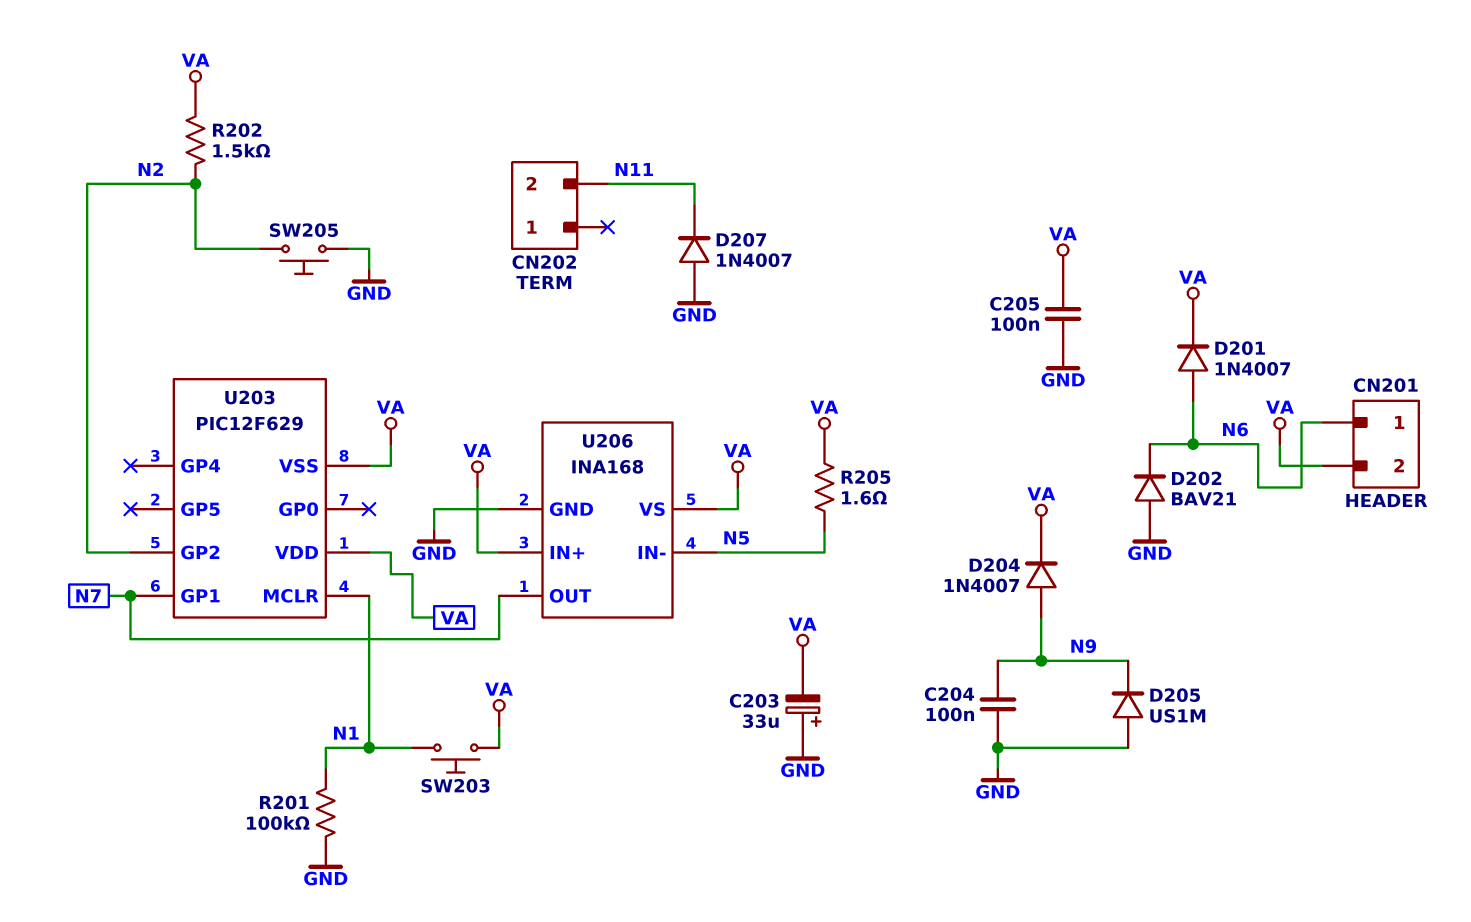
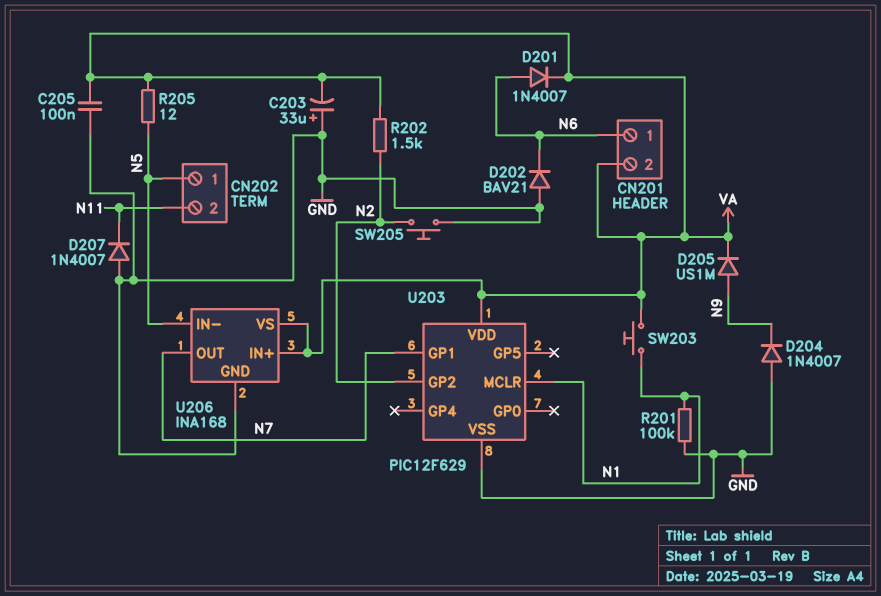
C204: 100nF (GND, N9) -> none
CN202 pin 1: none -> N5
D204: diode 1N4007 (A N9, K VA) -> diode 1N4007 (A GND, K N9)
D205: diode US1M (A GND, K N9) -> diode US1M (A N9, K VA)
R205: 1.6 (N5, VA) -> 12 (N5, VA)
U203 pin VSS: VA -> GND

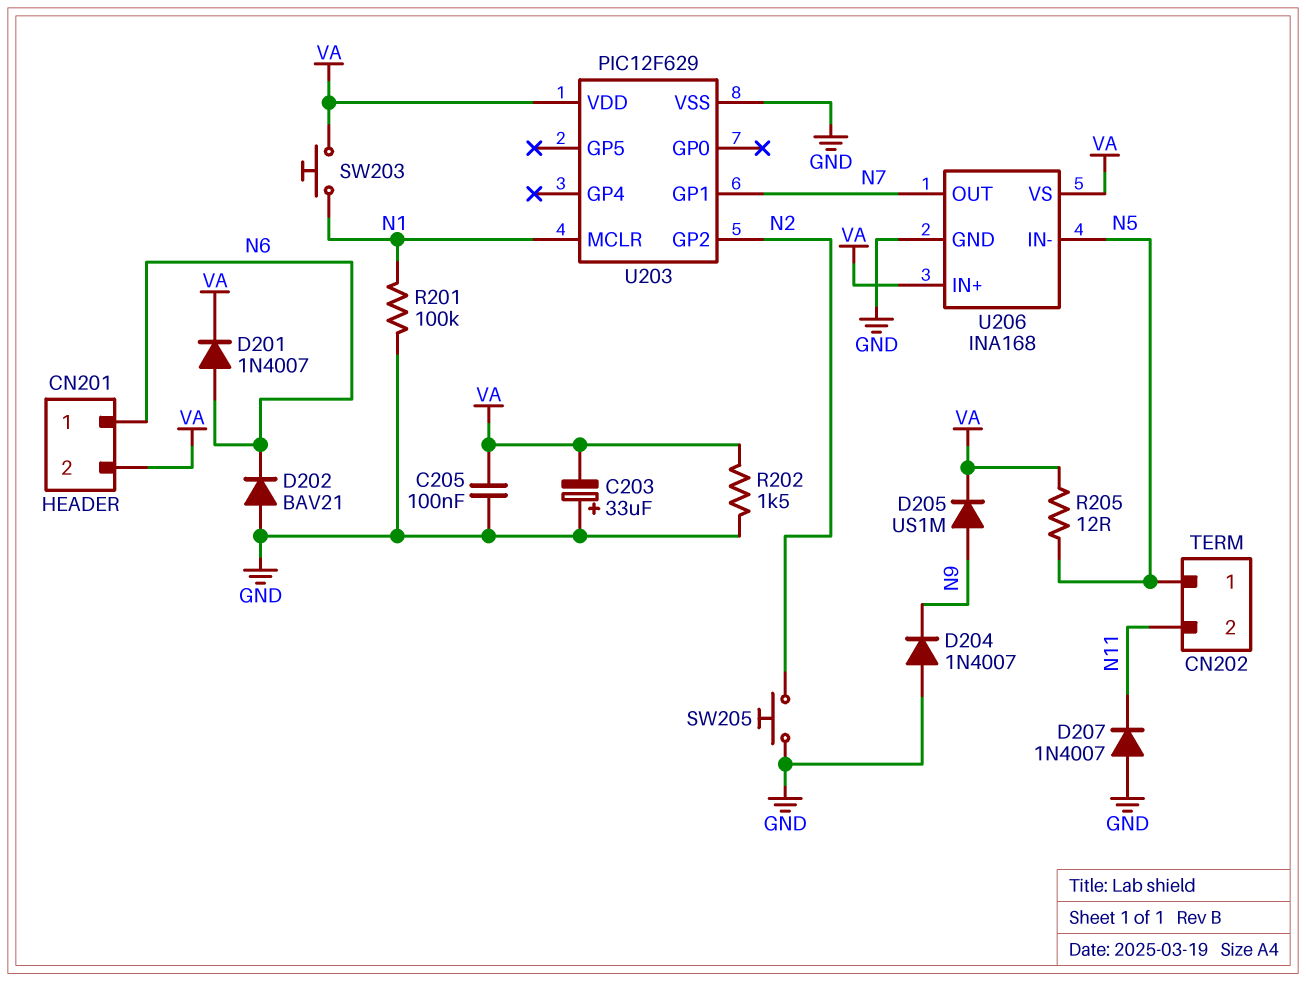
R202: 1.5k (N2, VA) -> 1.5k (GND, VA)

